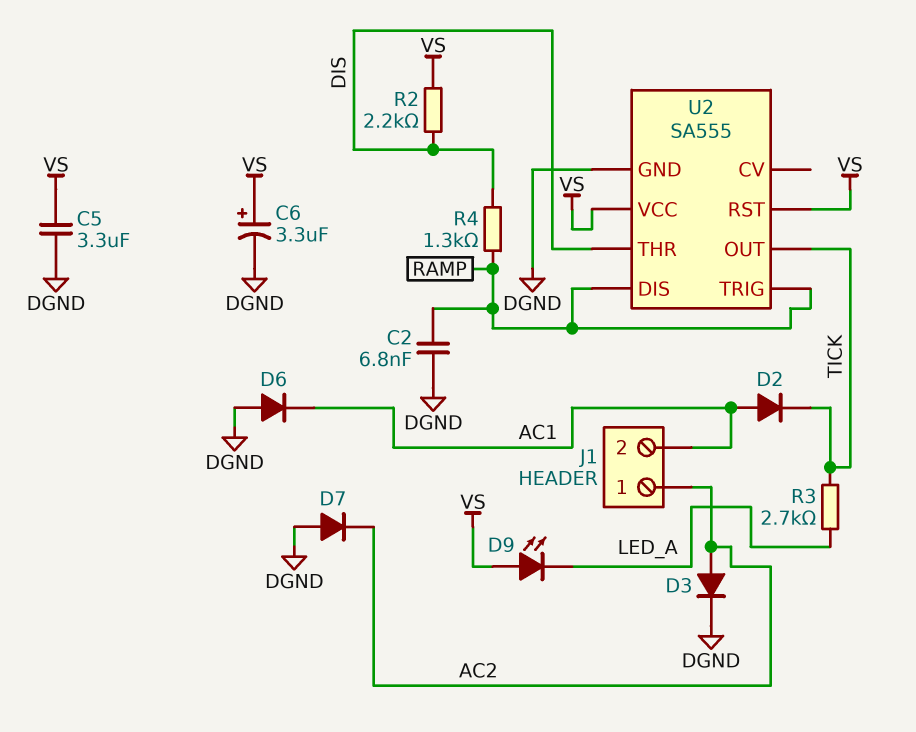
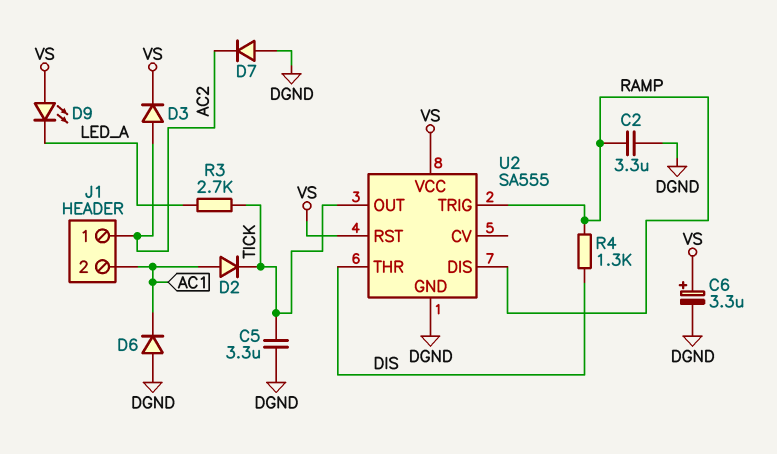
C2: 6.8nF (DGND, RAMP) -> 3.3uF (DGND, RAMP)
C5: 3.3uF (DGND, VS) -> 3.3uF (DGND, TICK)
D3: diode (A AC2, K DGND) -> diode (A AC2, K VS)
R2: 2.2k (DIS, VS) -> none

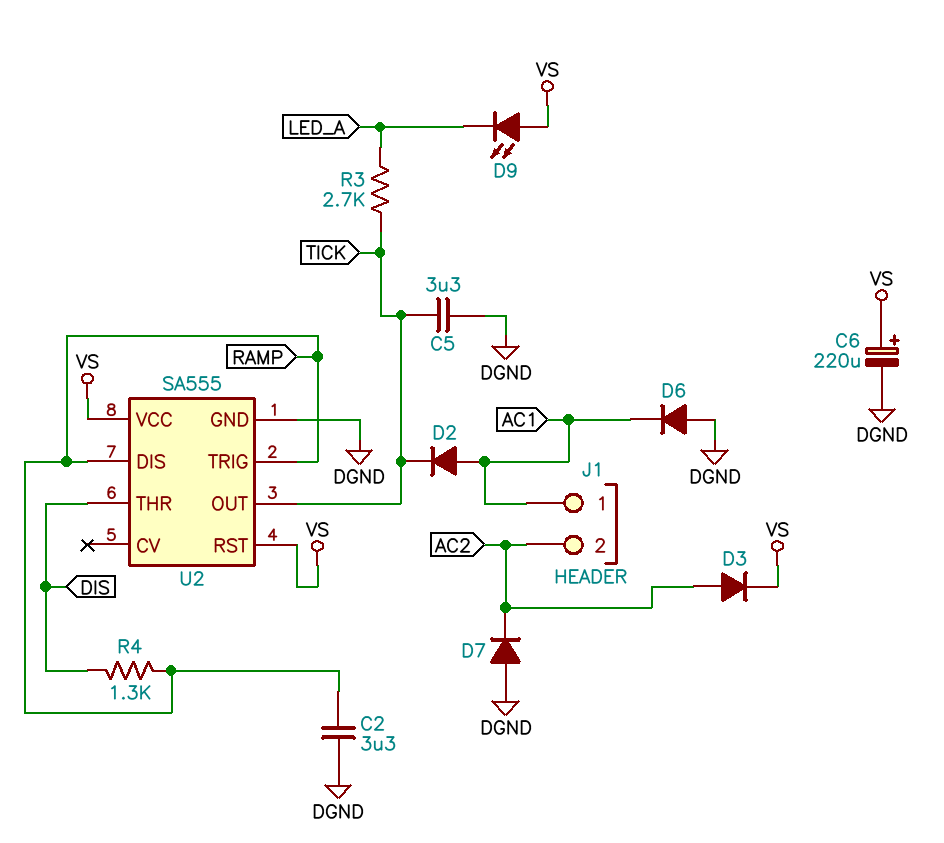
C6: 3.3uF (plus VS, minus DGND) -> 220uF (plus VS, minus DGND)
J1 pin 1: AC2 -> AC1
J1 pin 2: AC1 -> AC2

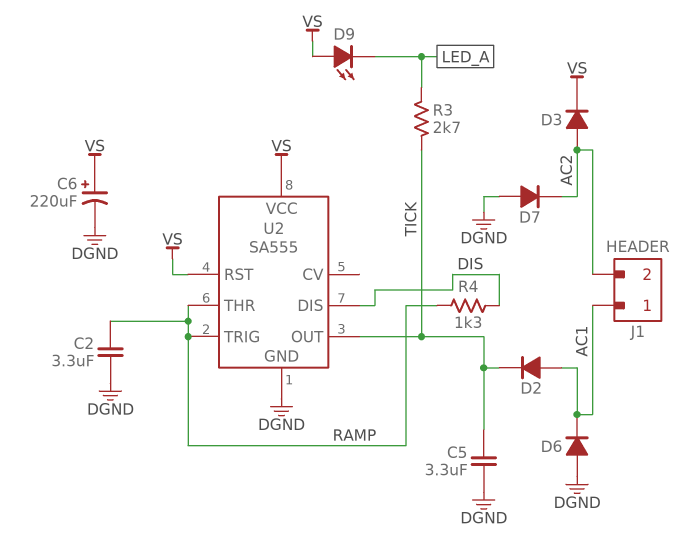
U2 pin DIS: RAMP -> DIS
U2 pin THR: DIS -> RAMP

